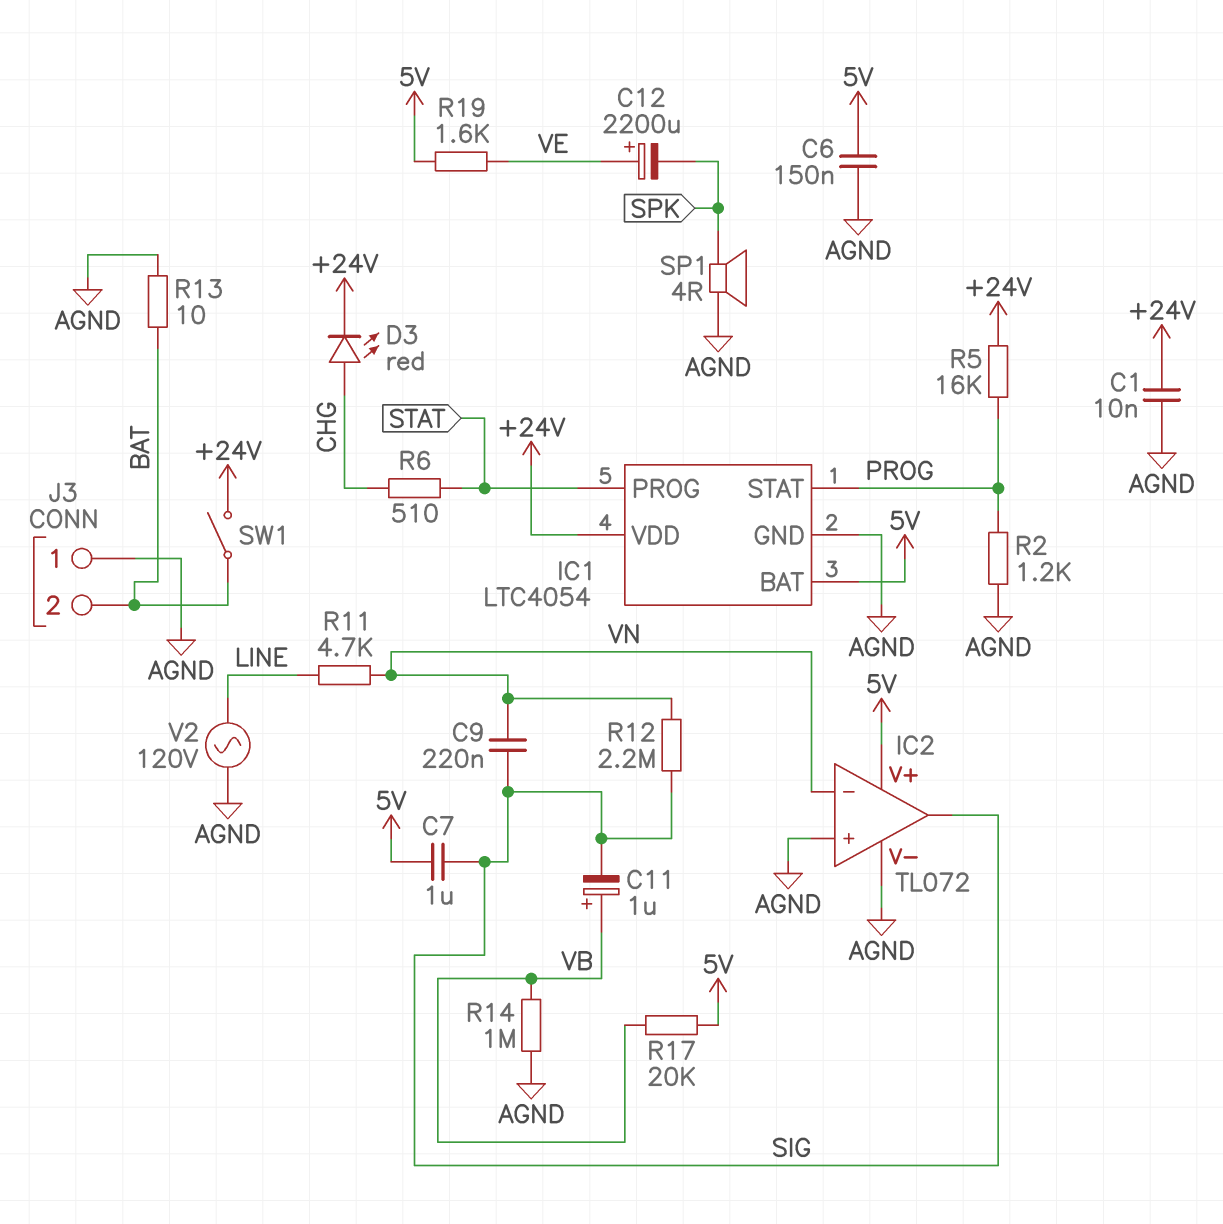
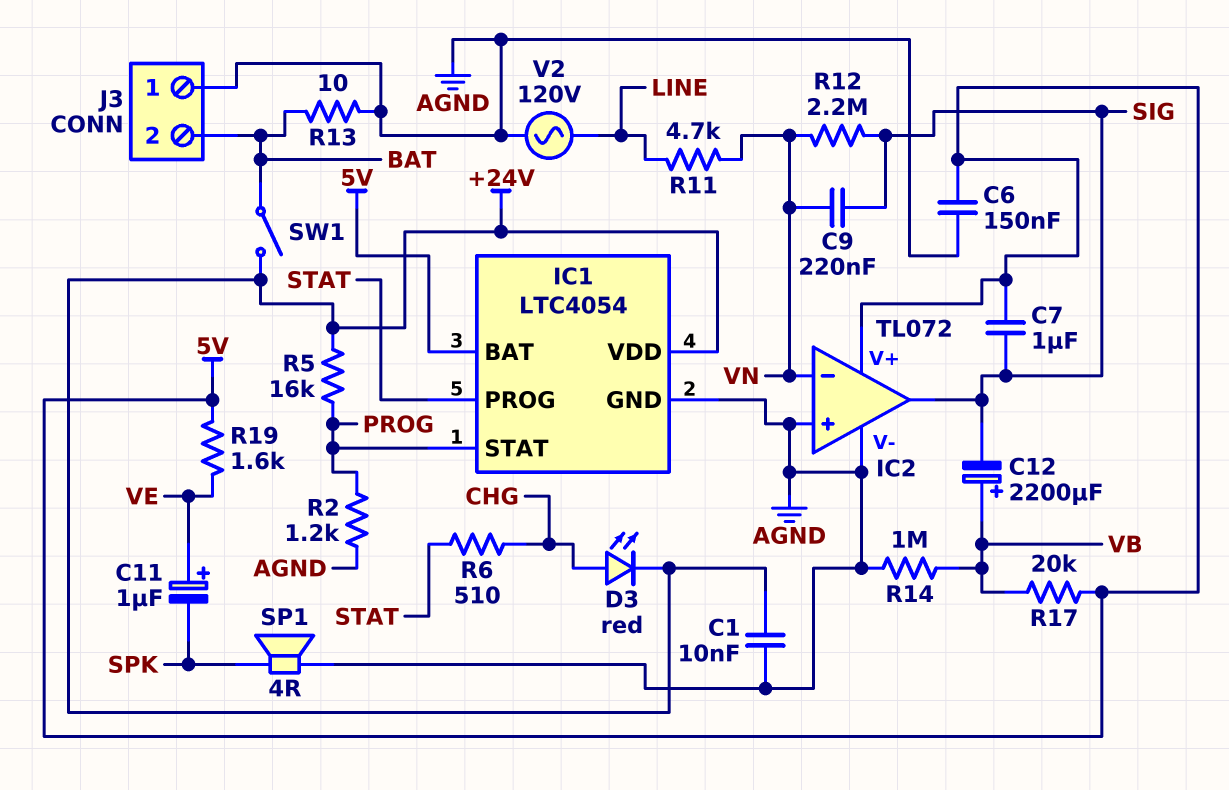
C11: 1uF (plus VB, minus SIG) -> 1uF (plus VE, minus SPK)
C12: 2200uF (plus VE, minus SPK) -> 2200uF (plus VB, minus SIG)

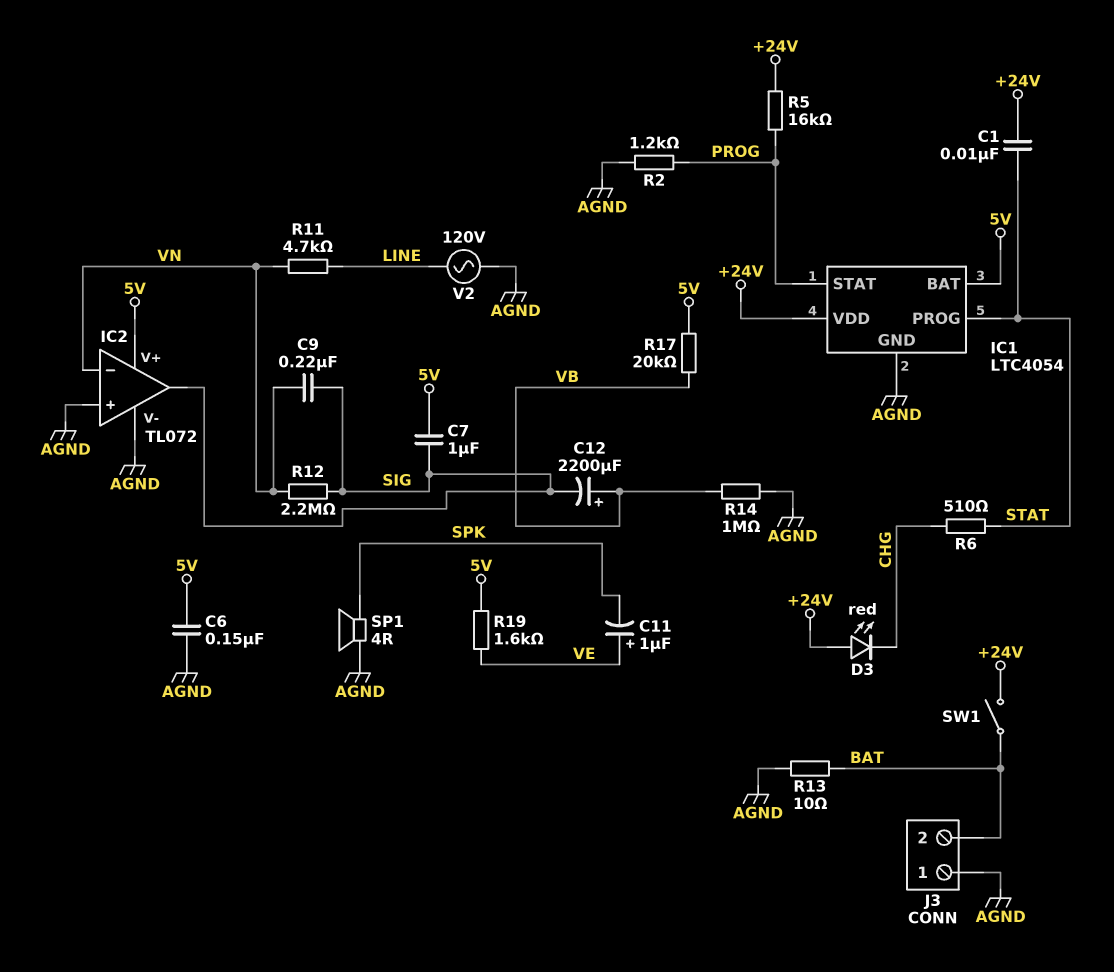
C1: 10nF (+24V, AGND) -> 10nF (+24V, STAT)
D3: LED red (A CHG, K +24V) -> LED red (A +24V, K CHG)

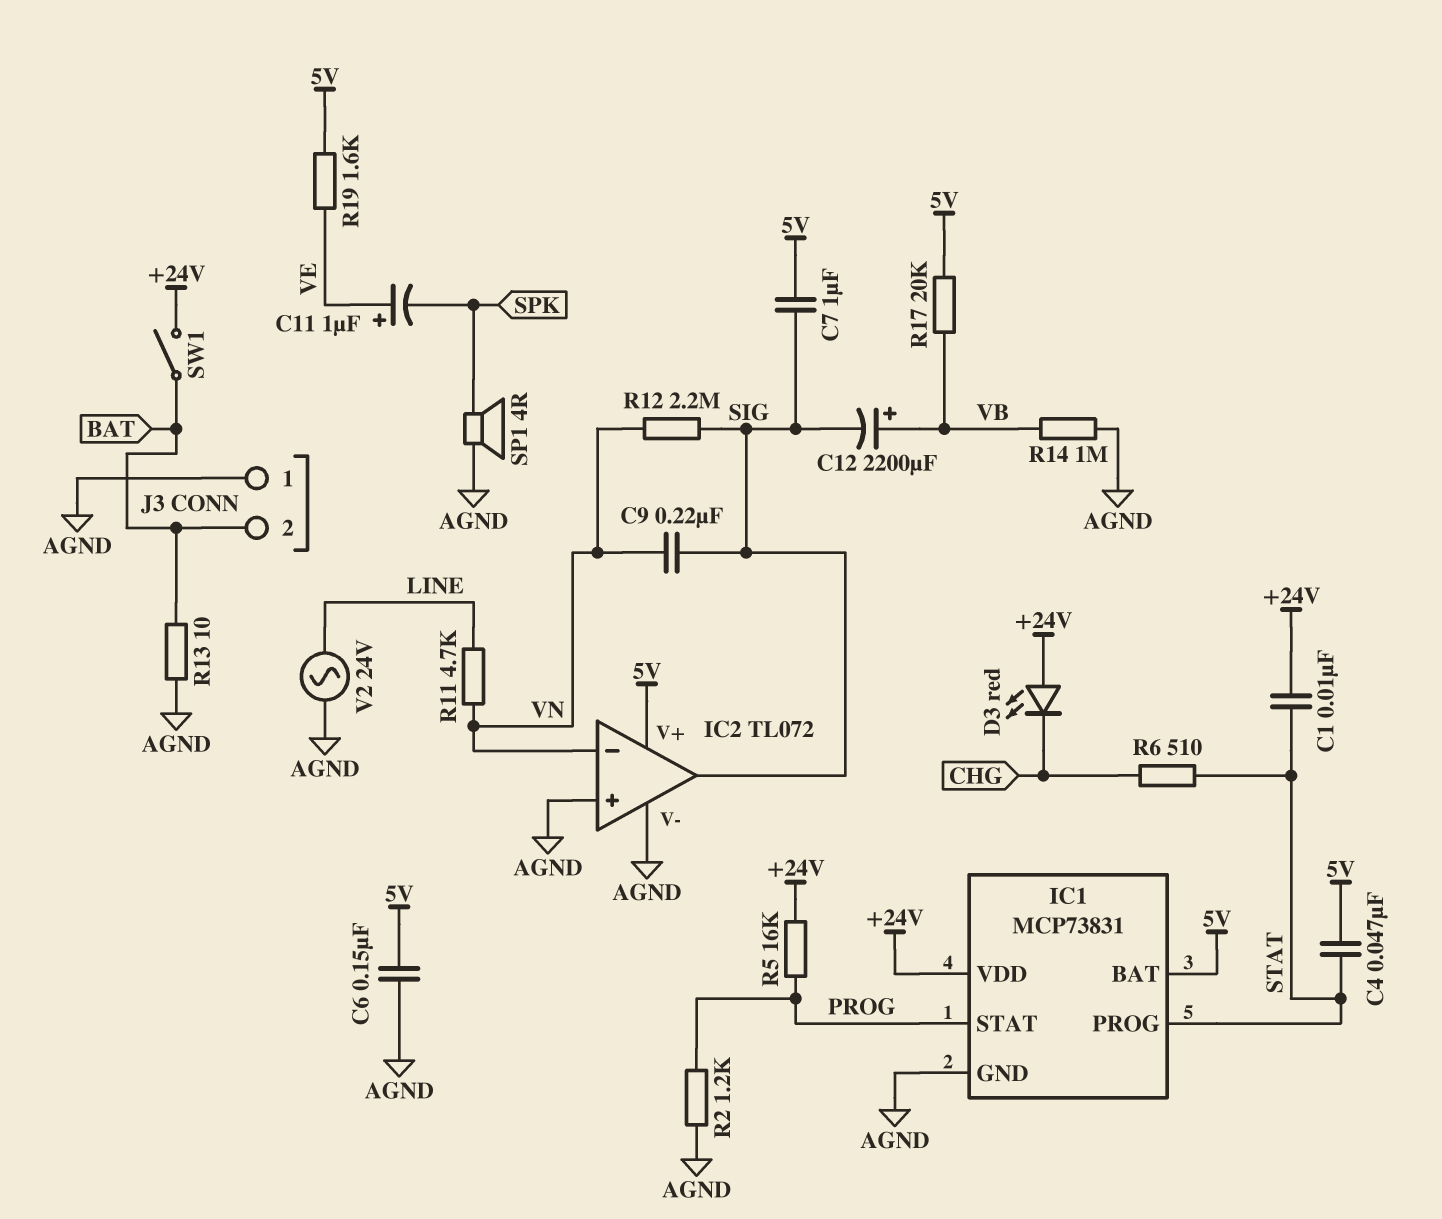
C4: none -> 47nF (5V, STAT)
IC1: LTC4054 -> MCP73831
V2: AC 120V (AGND, LINE) -> AC 24V (AGND, LINE)

